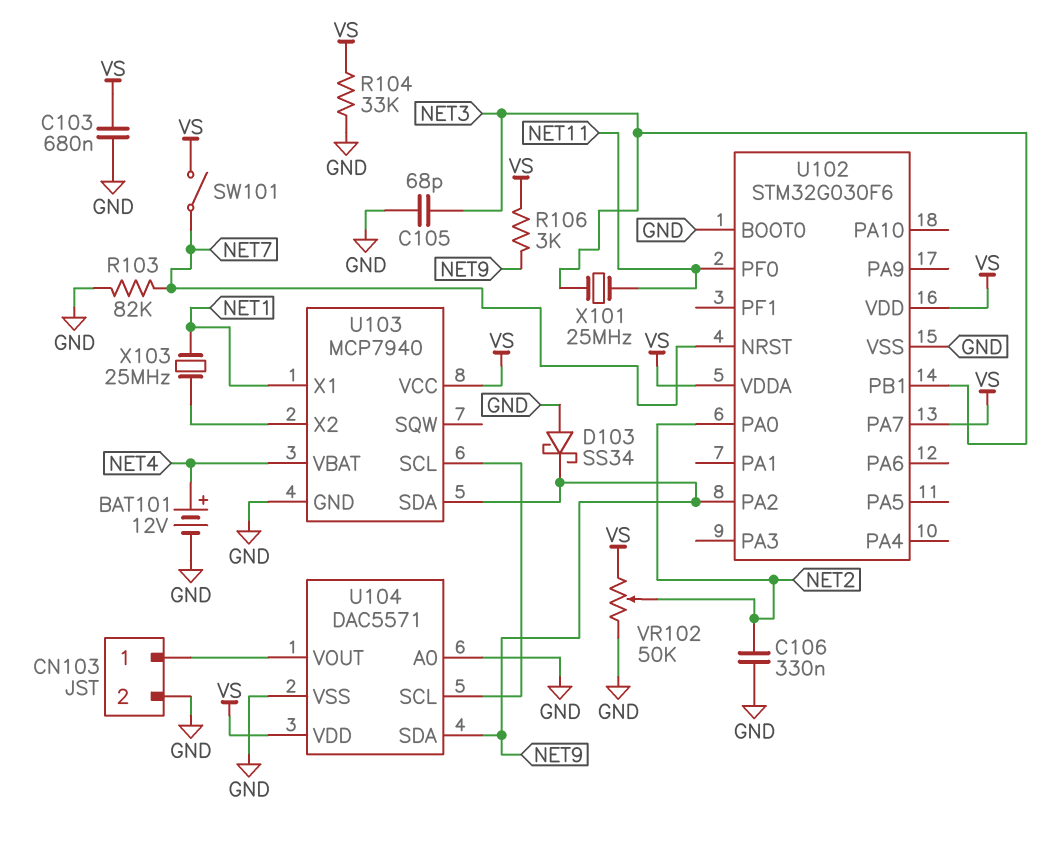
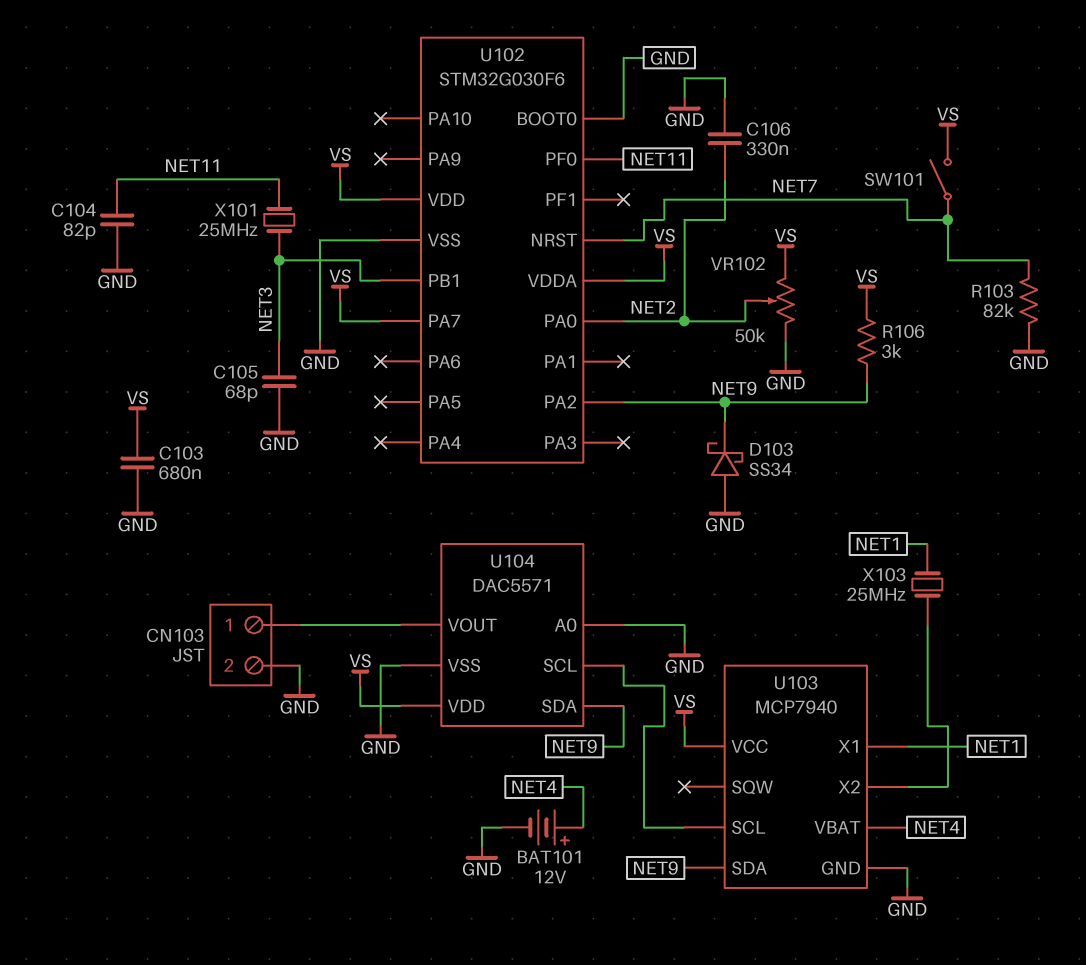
C104: none -> 82pF (GND, NET11)
R104: 33k (GND, VS) -> none

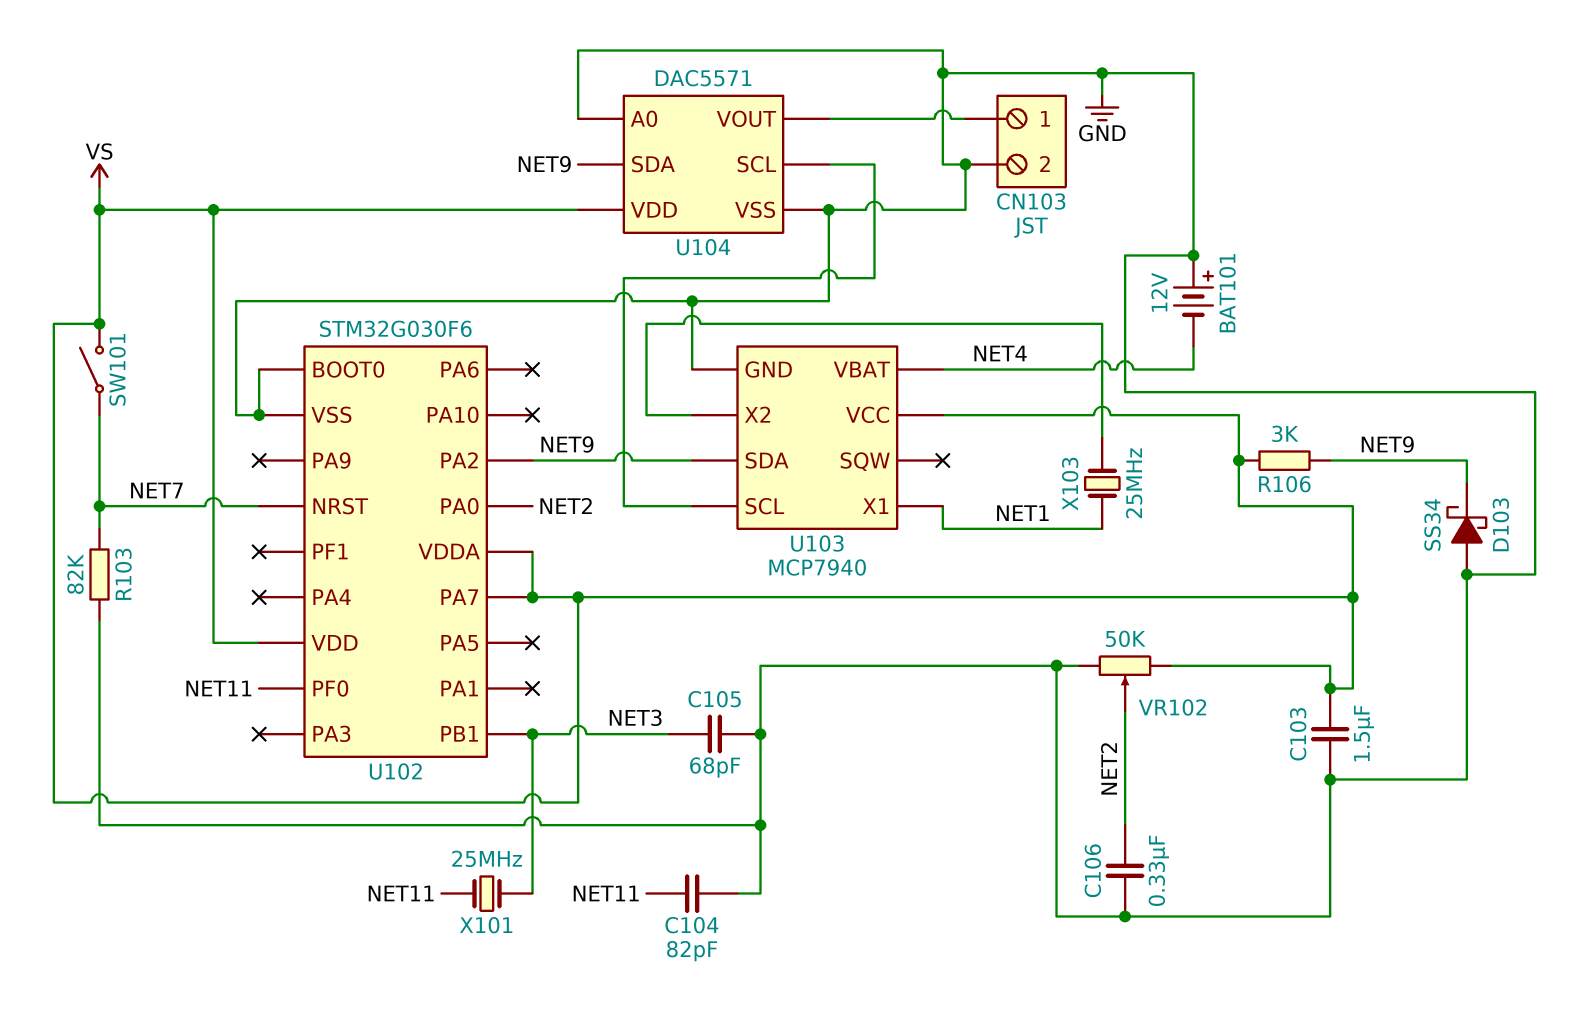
BAT101: 12V (plus NET4, minus GND) -> 12V (plus GND, minus NET4)
C103: 680nF (GND, VS) -> 1.5uF (GND, VS)

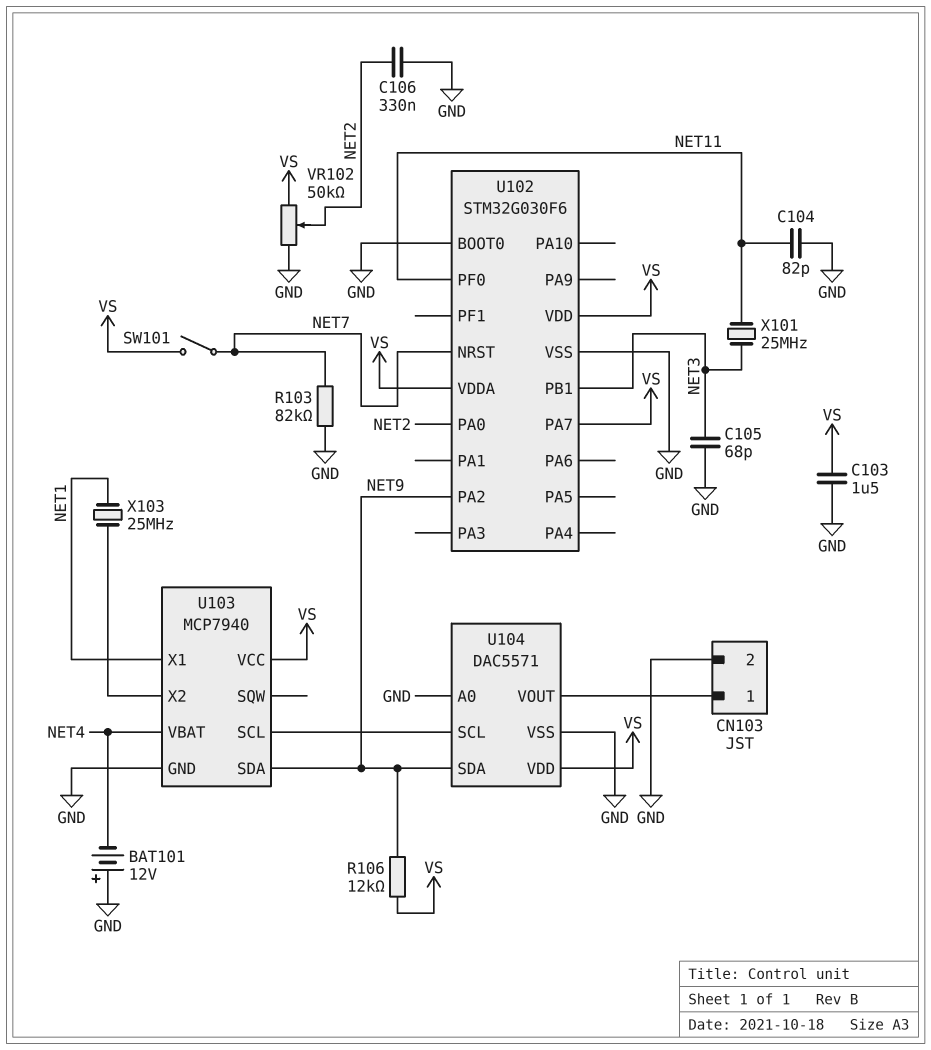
D103: schottky SS34 (A GND, K NET9) -> none
R106: 3k (NET9, VS) -> 12k (NET9, VS)

